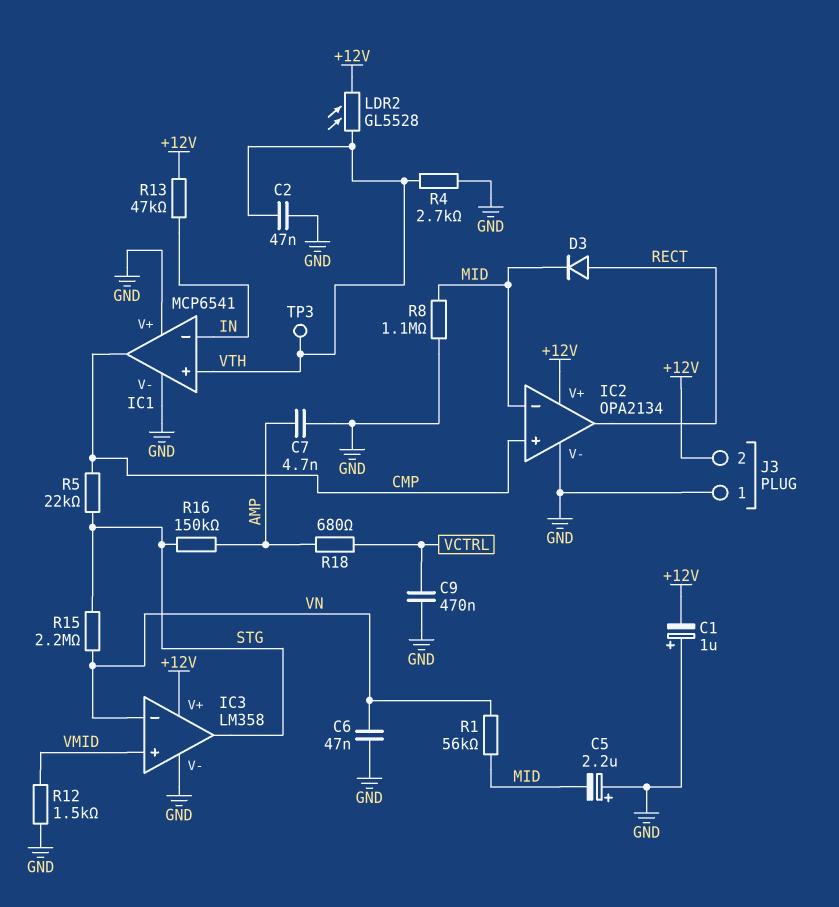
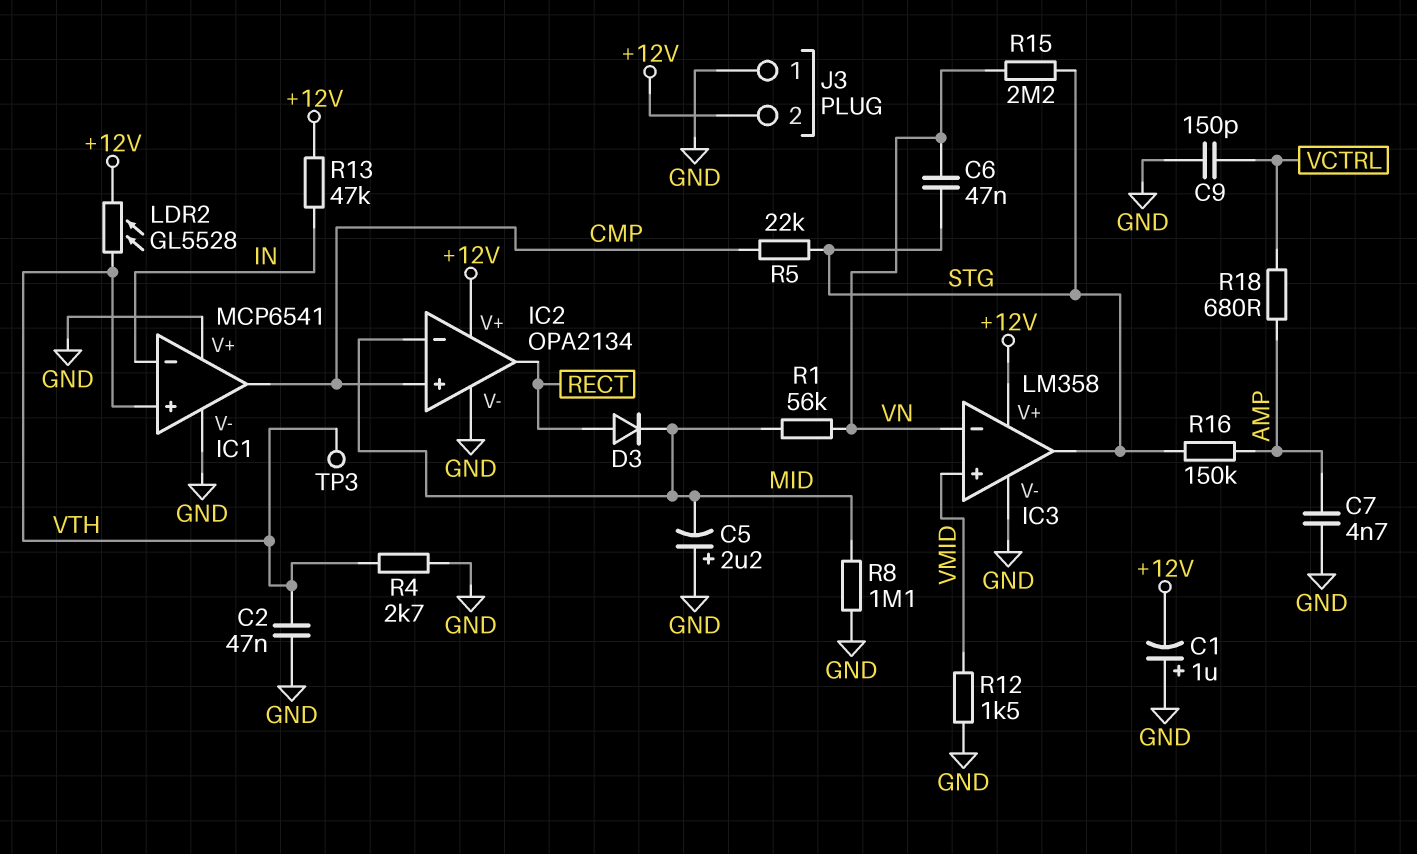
C6: 47nF (GND, VN) -> 47nF (STG, VN)
C9: 470nF (GND, VCTRL) -> 150pF (GND, VCTRL)

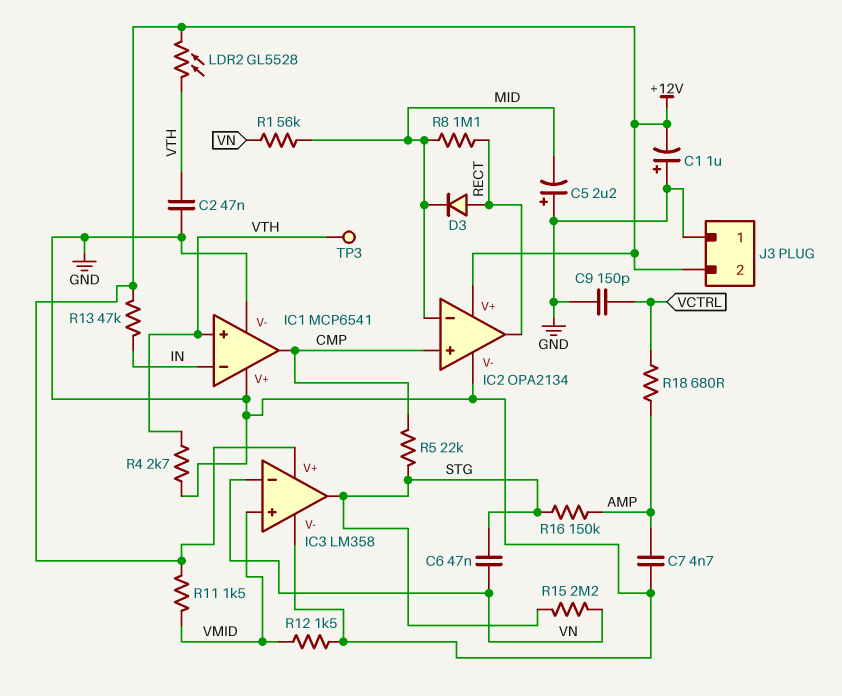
R8: 1.1M (GND, MID) -> 1.1M (MID, RECT)
R11: none -> 1.5k (+12V, VMID)

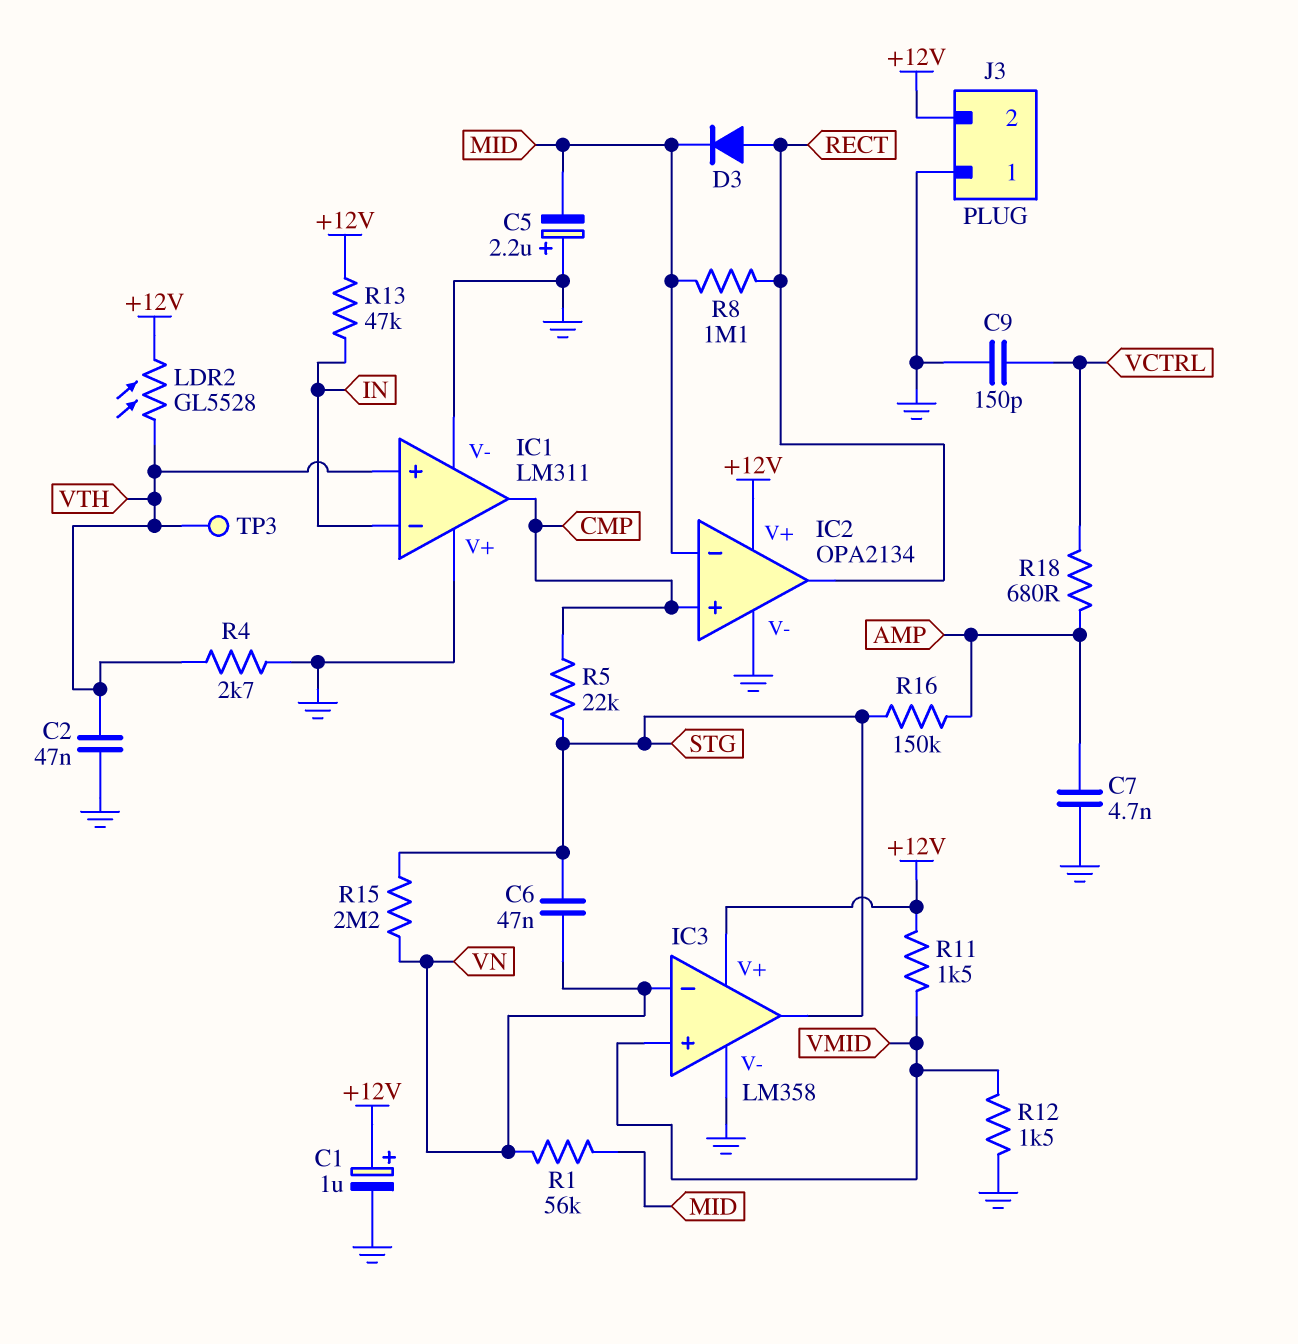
C1: 1uF (plus GND, minus +12V) -> 1uF (plus +12V, minus GND)
IC1: MCP6541 -> LM311

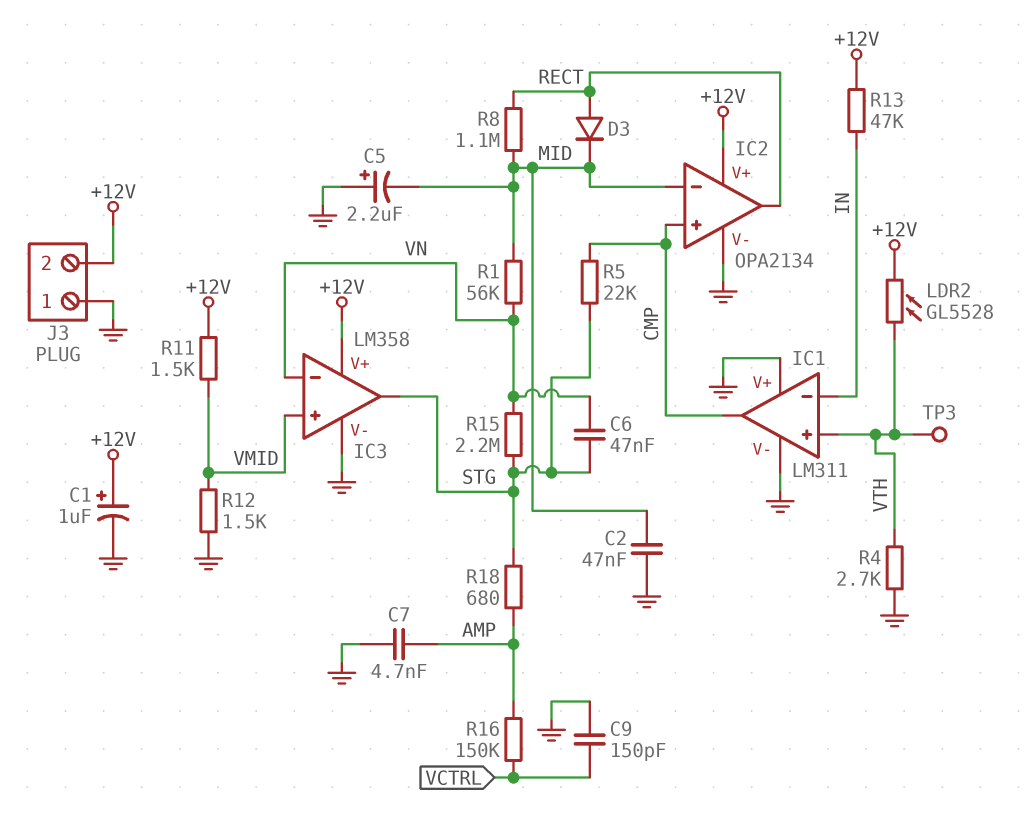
C2: 47nF (GND, VTH) -> 47nF (GND, MID)
R16: 150k (AMP, STG) -> 150k (AMP, VCTRL)
R18: 680 (AMP, VCTRL) -> 680 (AMP, STG)

